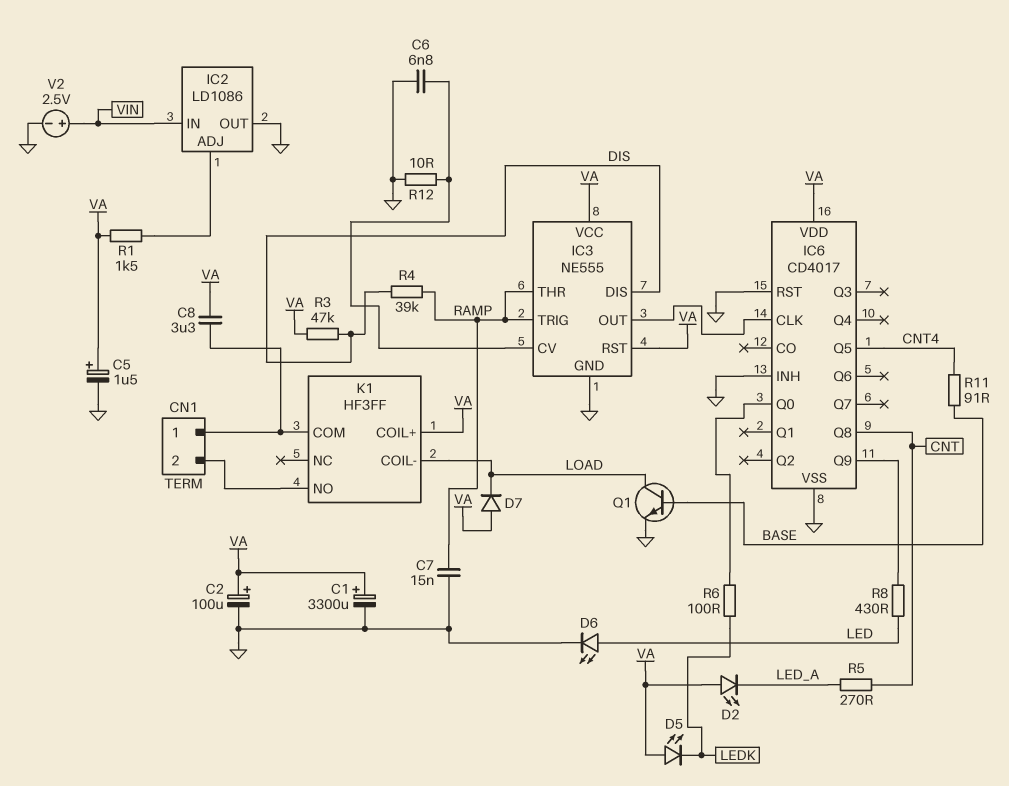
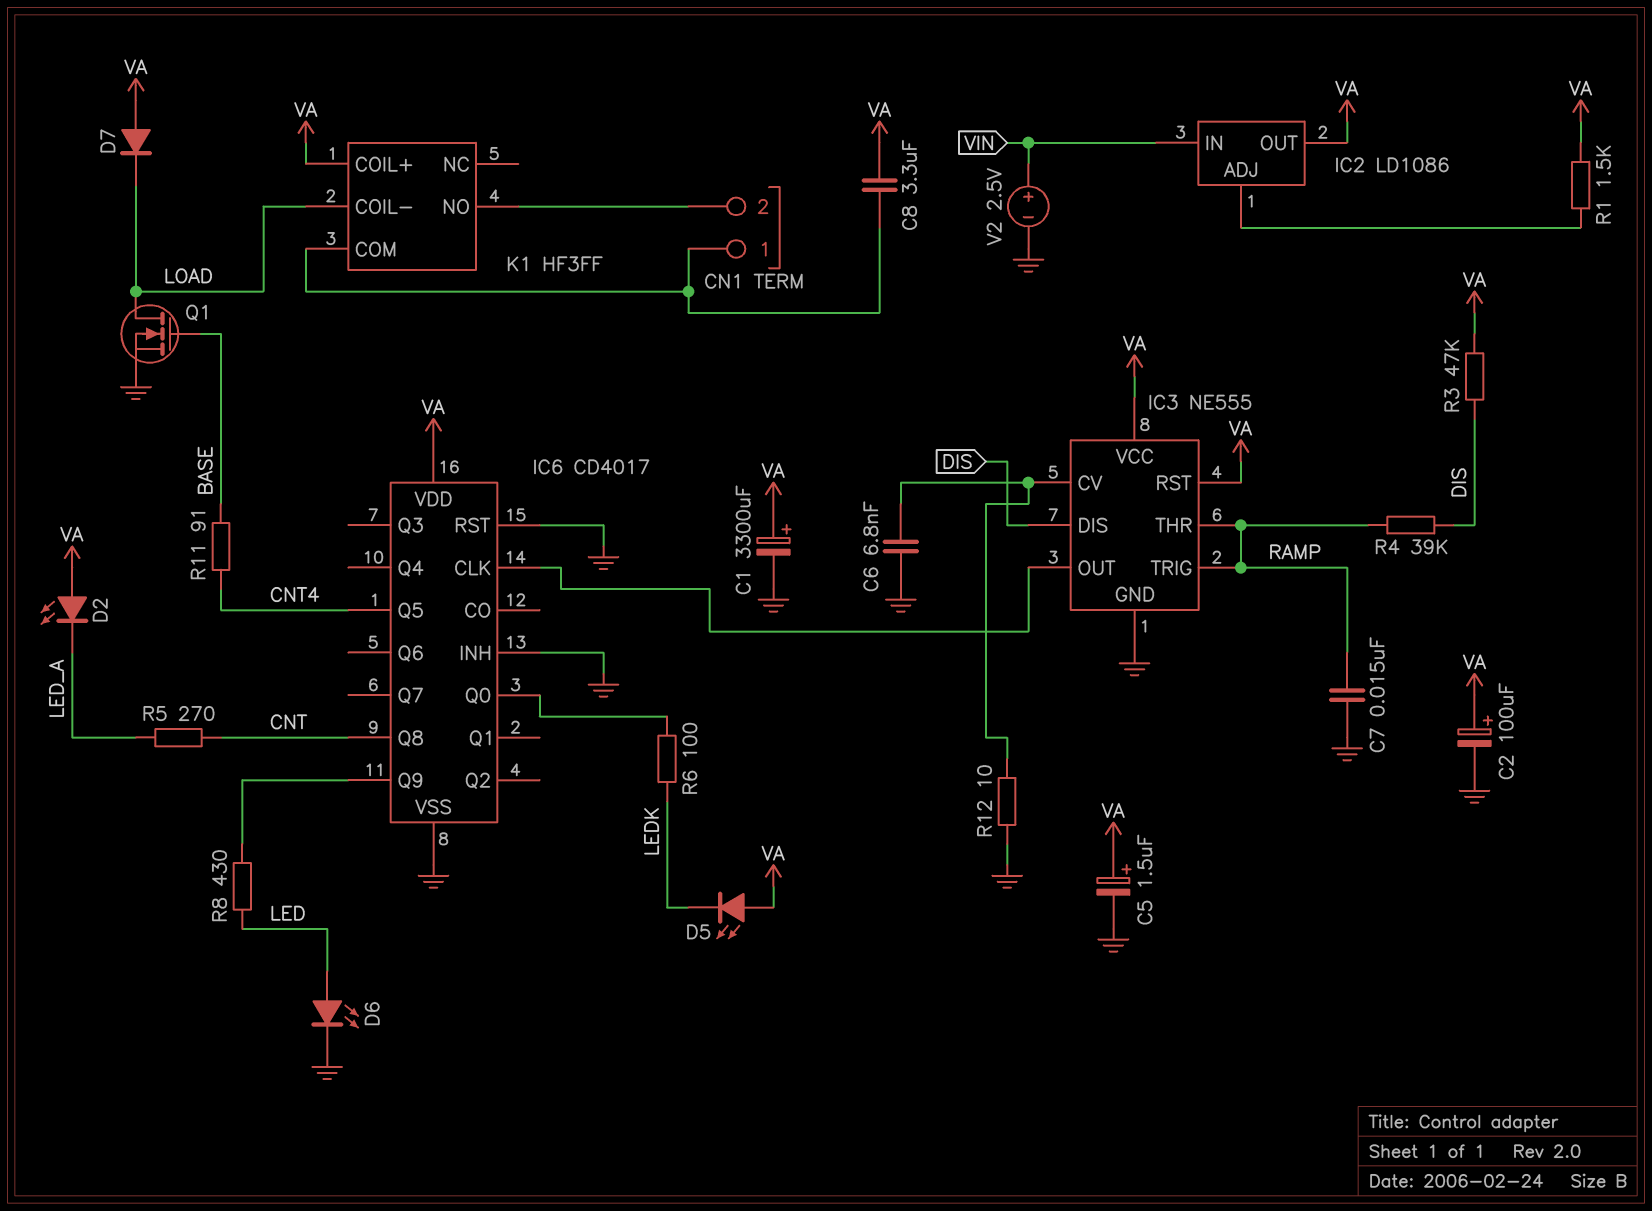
IC2 pin OUT: GND -> VA
Q1: NPN (B BASE, C LOAD, E GND) -> NMOS (G BASE, D LOAD, S GND)

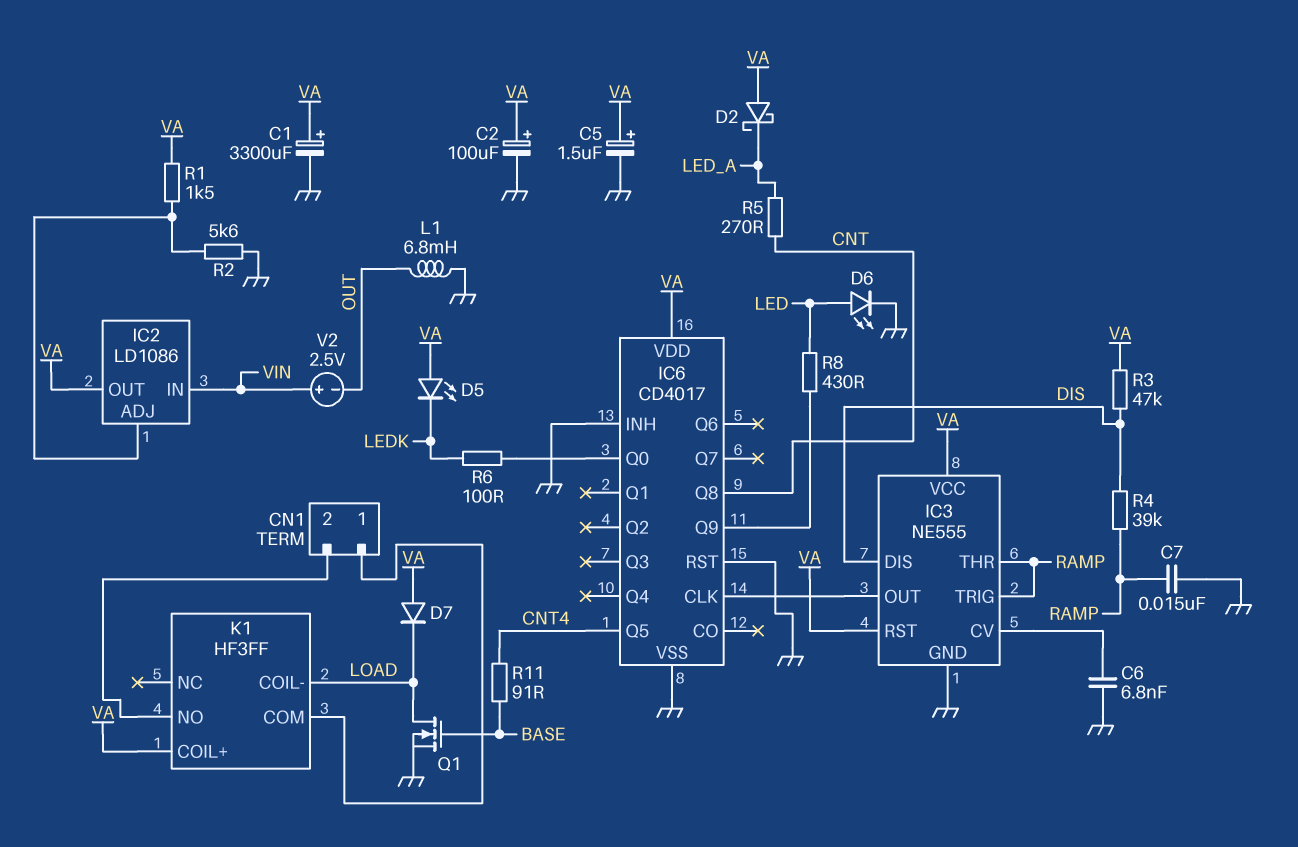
C8: 3.3uF (CN1/1, VA) -> none
D2: LED (A VA, K LED_A) -> schottky (A VA, K LED_A)
L1: none -> 6.8mH (GND, OUT)
R2: none -> 5.6k (GND, IC2/ADJ)
R12: 10 (GND, IC3/CV) -> none
V2: 2.5V (plus VIN, minus GND) -> 2.5V (plus VIN, minus OUT)

